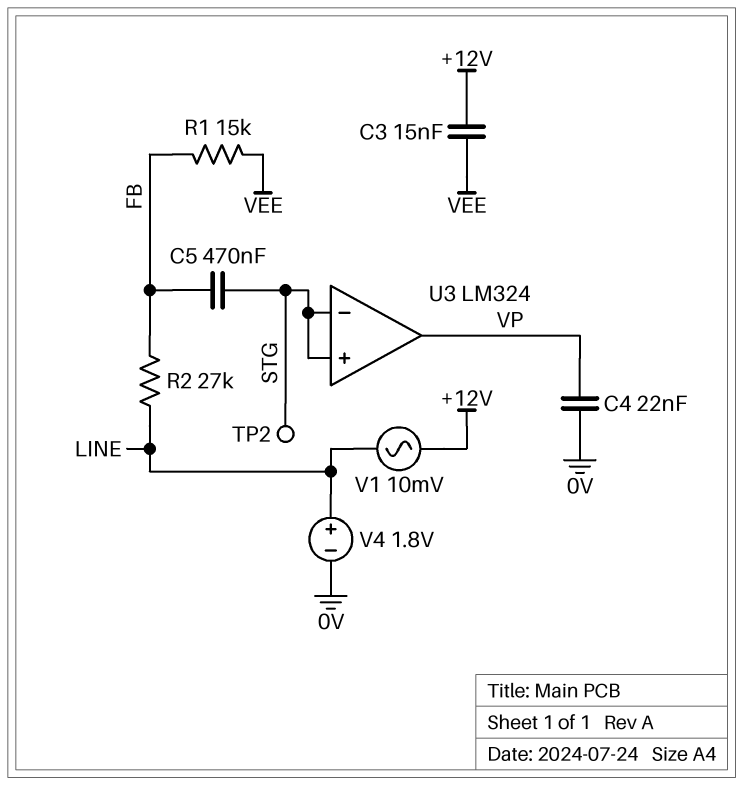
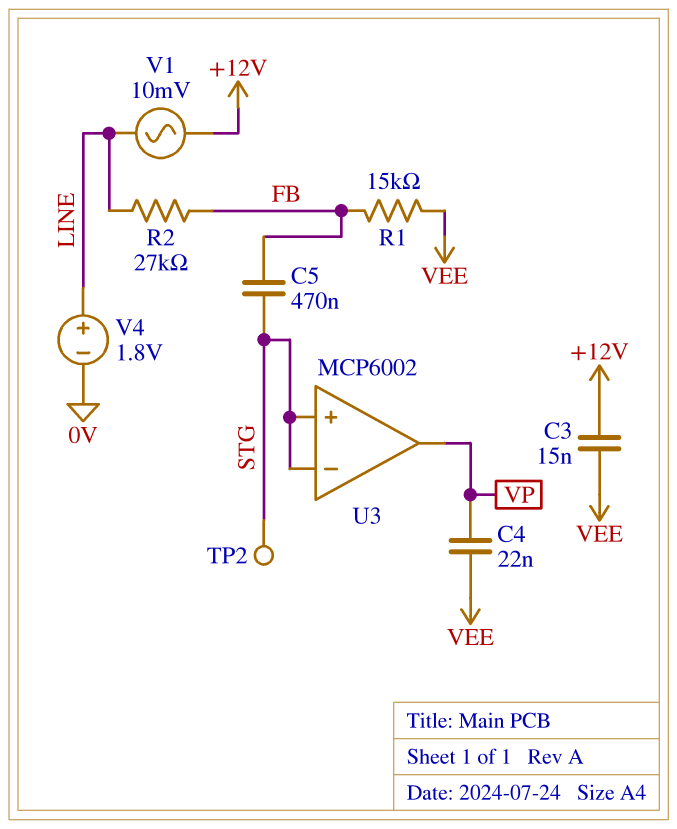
C4: 22nF (0V, VP) -> 22nF (VEE, VP)
U3: LM324 -> MCP6002

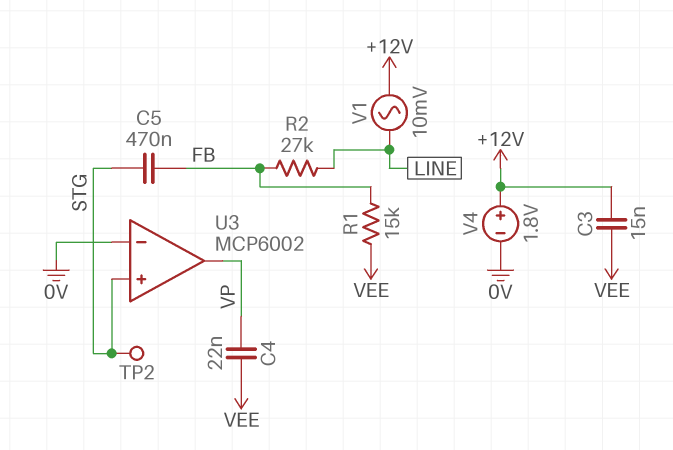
U3 pin in-: STG -> 0V
V4: 1.8V (plus LINE, minus 0V) -> 1.8V (plus +12V, minus 0V)

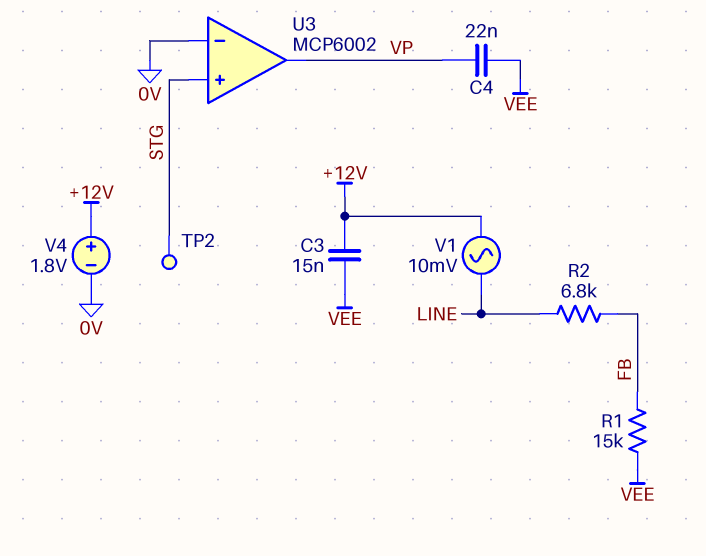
C5: 470nF (FB, STG) -> none
R2: 27k (FB, LINE) -> 6.8k (FB, LINE)

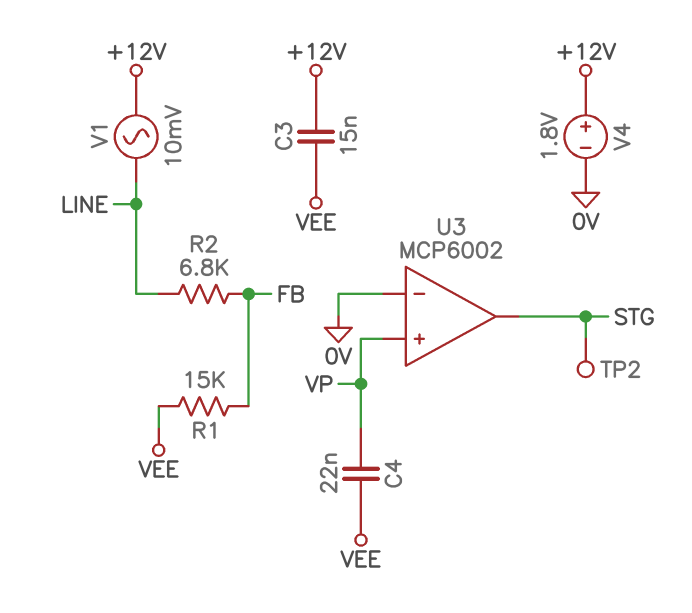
U3 pin in+: STG -> VP
U3 pin out: VP -> STG

